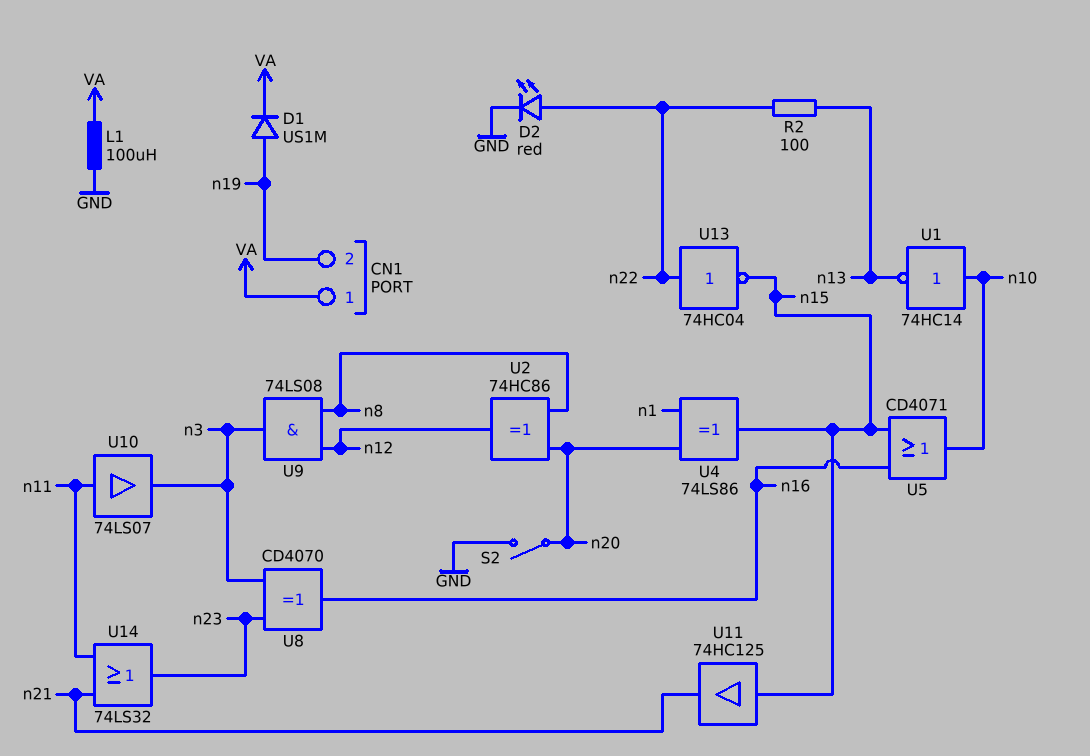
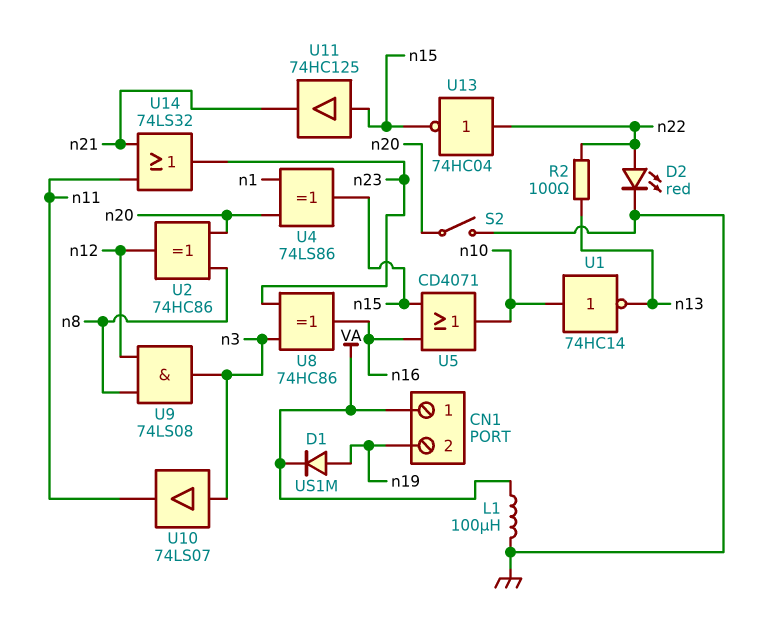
U8: XOR CD4070 (in n3, in n23, out n16) -> XOR 74HC86 (in n3, in n23, out n16)
U10: buffer 74LS07 (in n11, out n3) -> buffer 74LS07 (in n3, out n11)

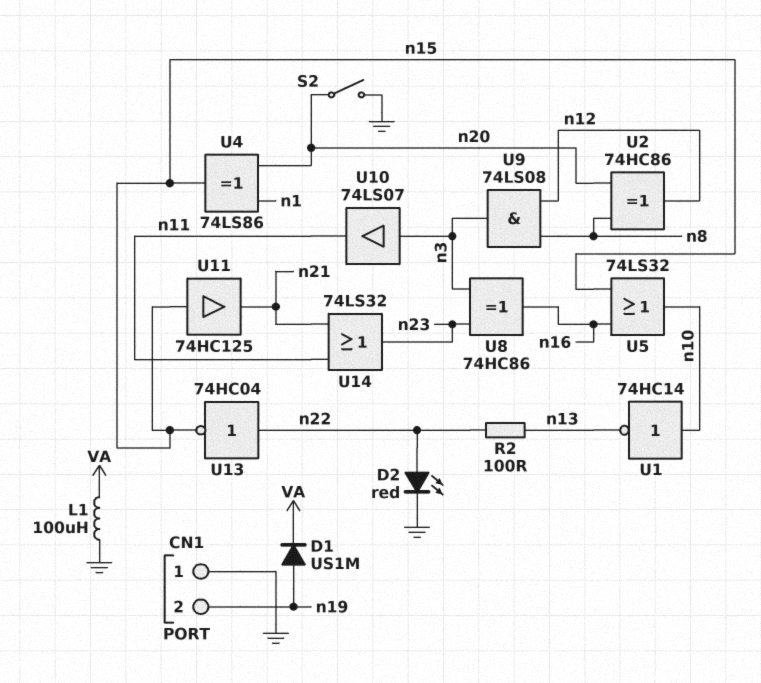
CN1 pin 1: VA -> GND
U5: OR CD4071 (in n15, in n16, out n10) -> OR 74LS32 (in n15, in n16, out n10)

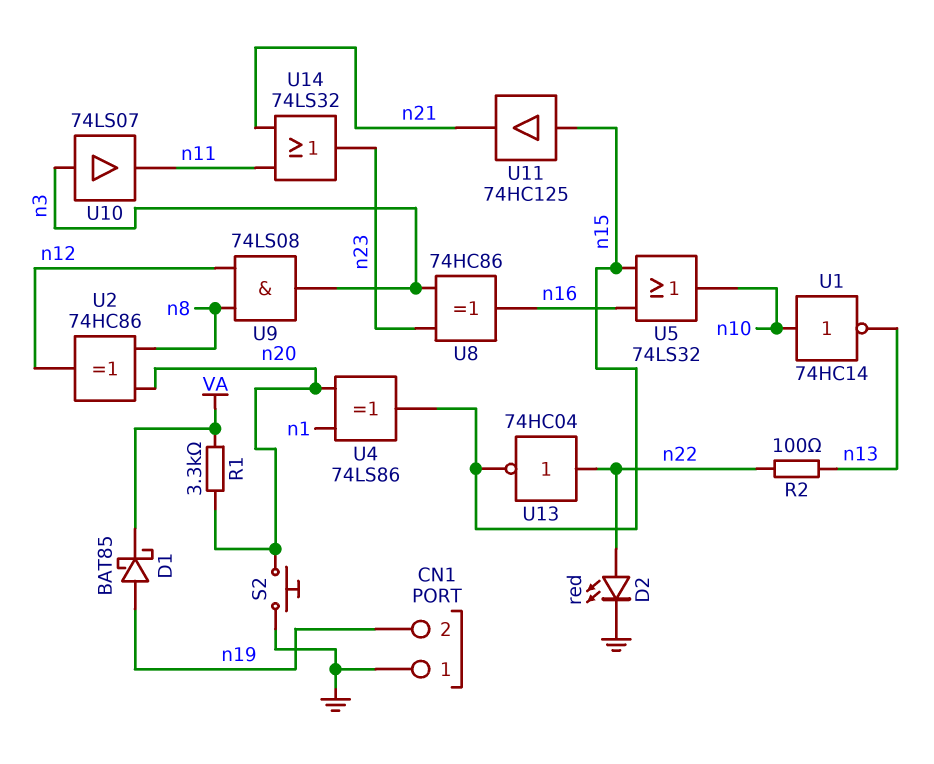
D1: diode US1M (A n19, K VA) -> schottky BAT85 (A n19, K VA)
L1: 100uH (GND, VA) -> none
R1: none -> 3.3k (VA, n20)
S2: switch (GND, n20) -> button (GND, n20)

